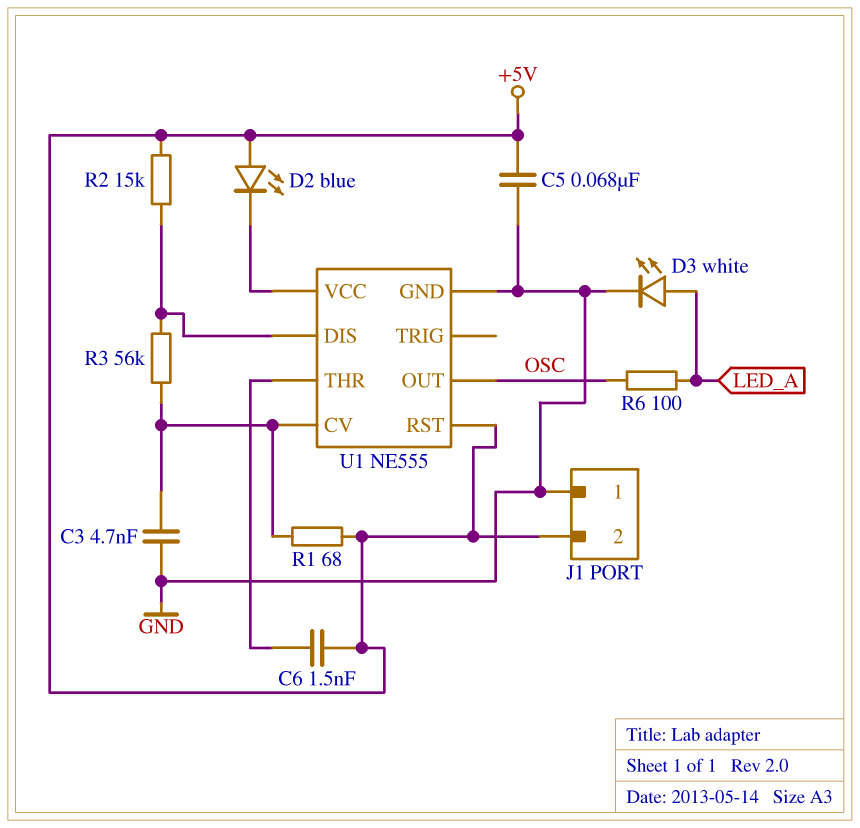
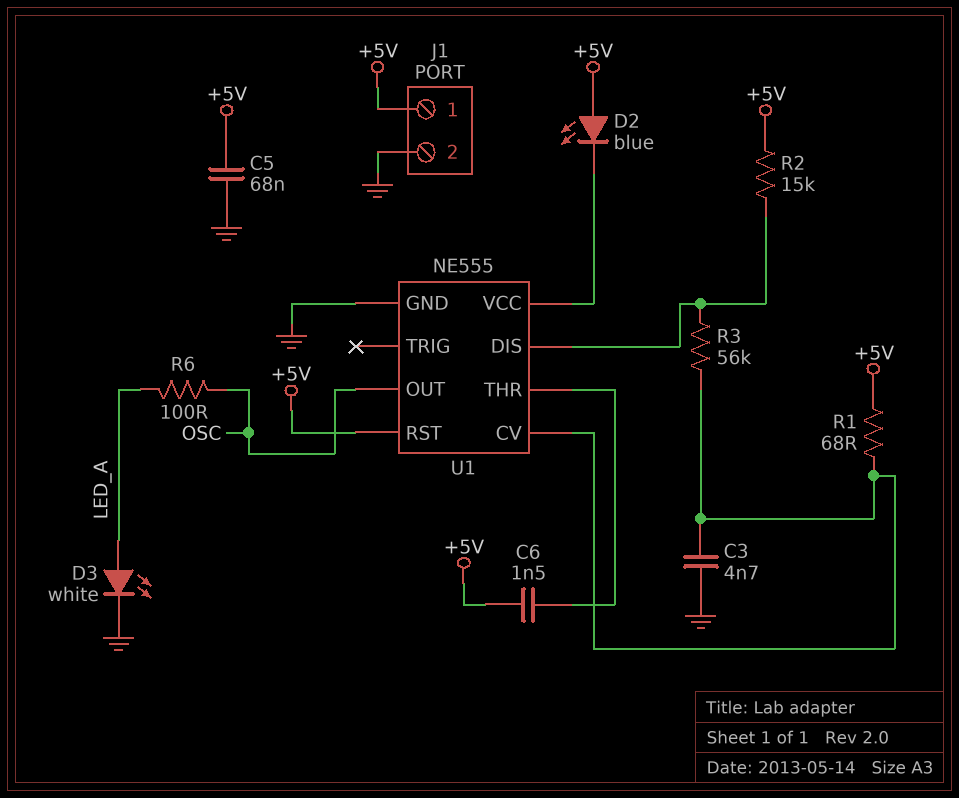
J1 pin 1: GND -> +5V
J1 pin 2: +5V -> GND

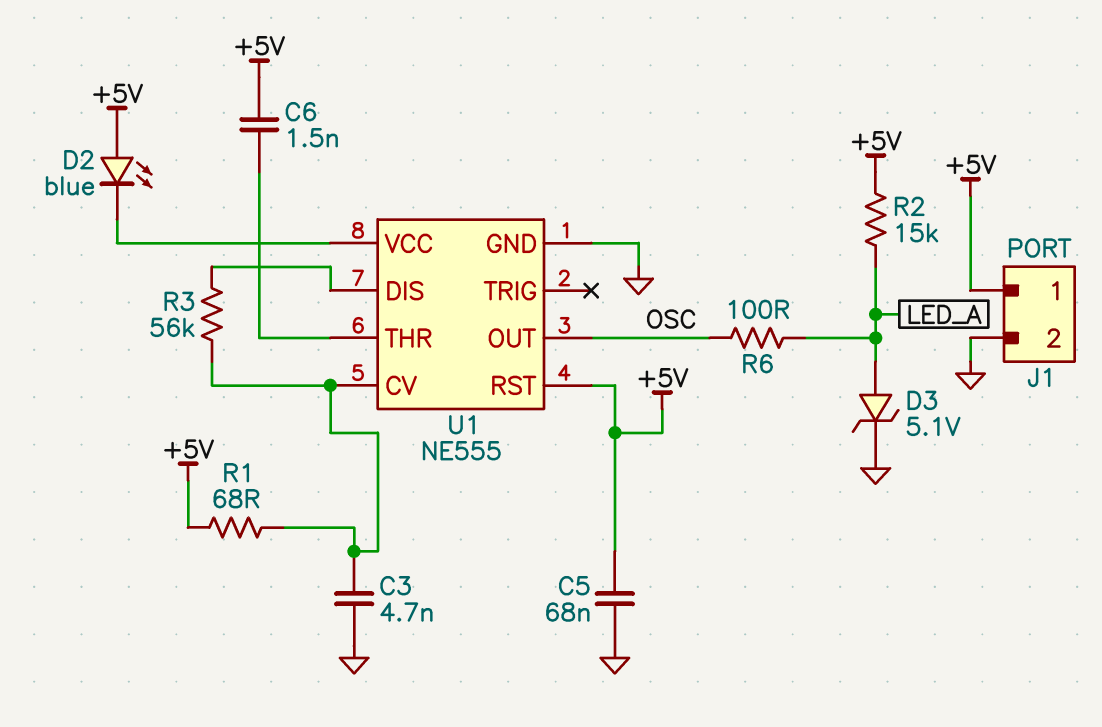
D3: LED white (A LED_A, K GND) -> zener 5.1V (A LED_A, K GND)
R2: 15k (+5V, U1/DIS) -> 15k (+5V, LED_A)

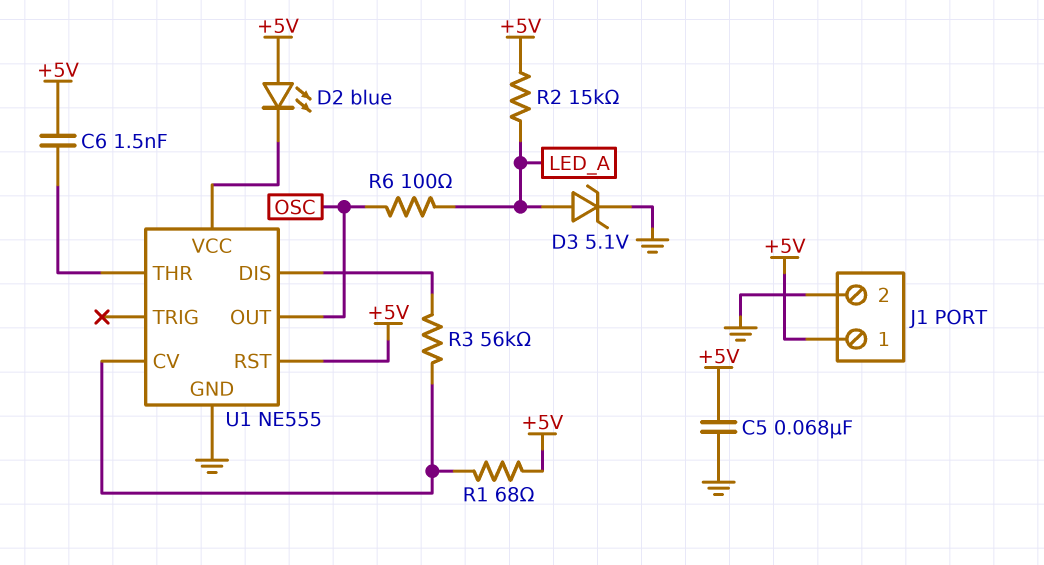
C3: 4.7nF (GND, U1/CV) -> none

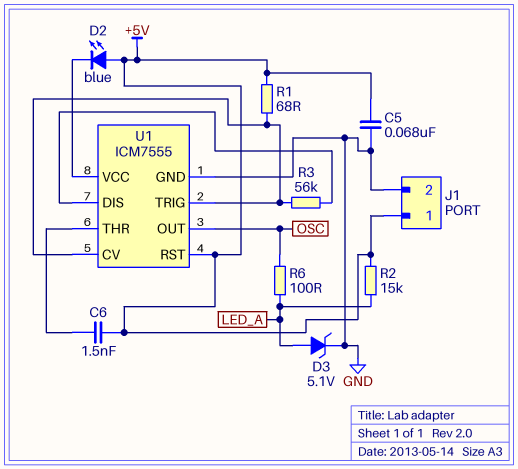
U1: NE555 -> ICM7555
U1 pin TRIG: none -> U1/CV

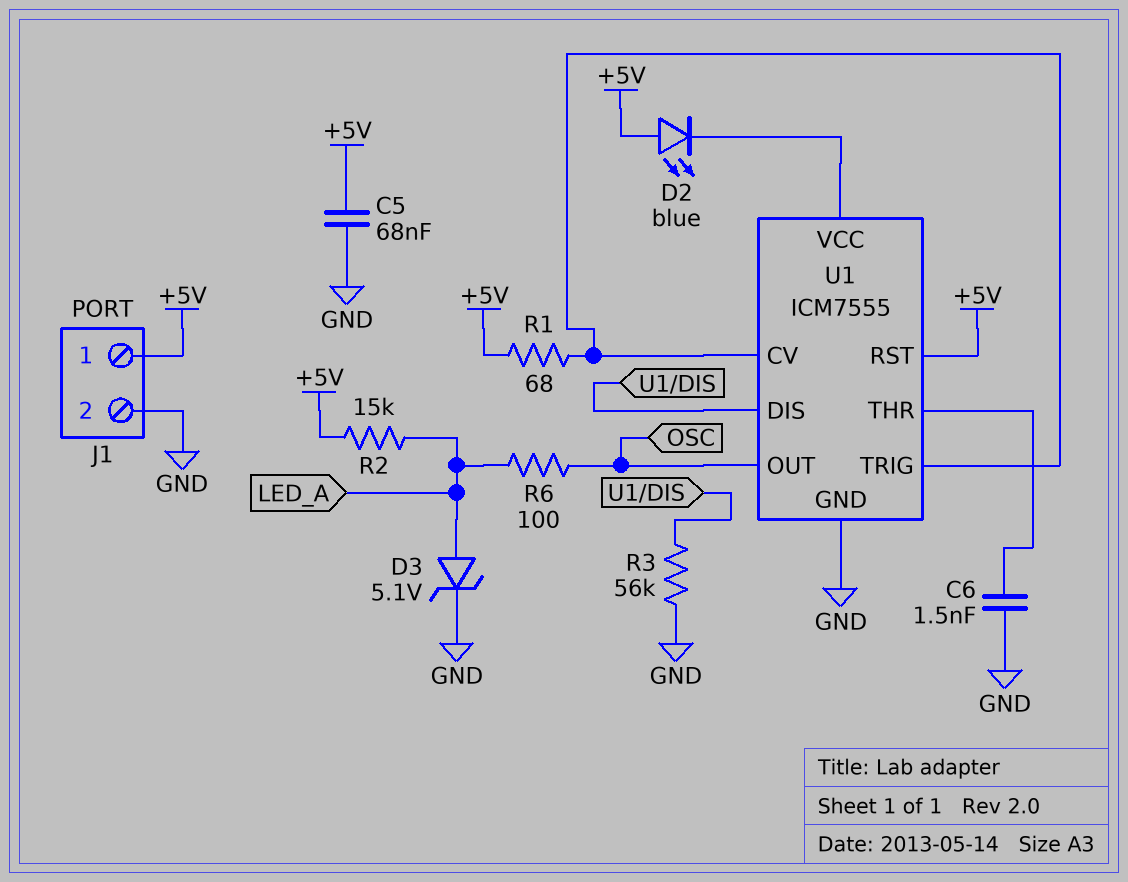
C6: 1.5nF (+5V, U1/THR) -> 1.5nF (GND, U1/THR)
R3: 56k (U1/CV, U1/DIS) -> 56k (GND, U1/DIS)

